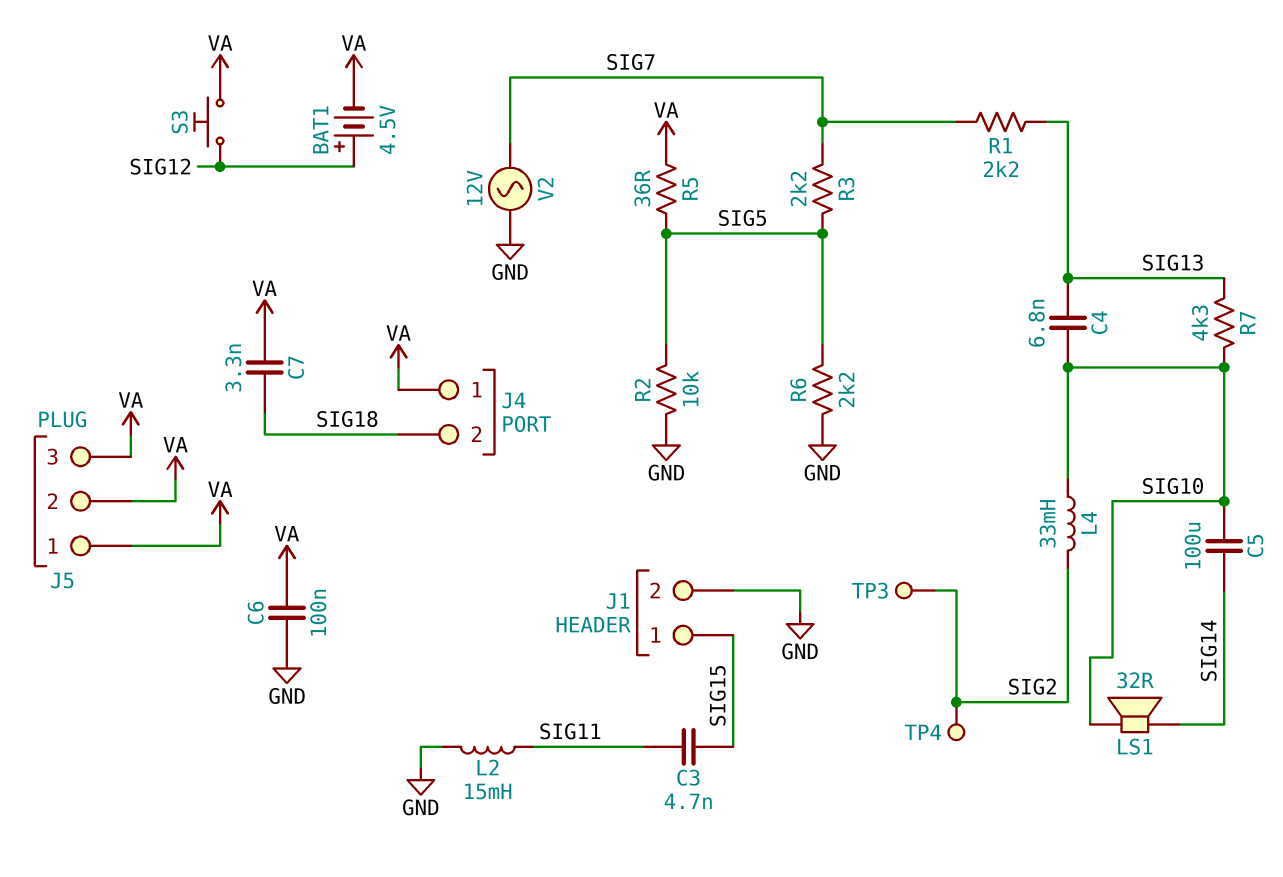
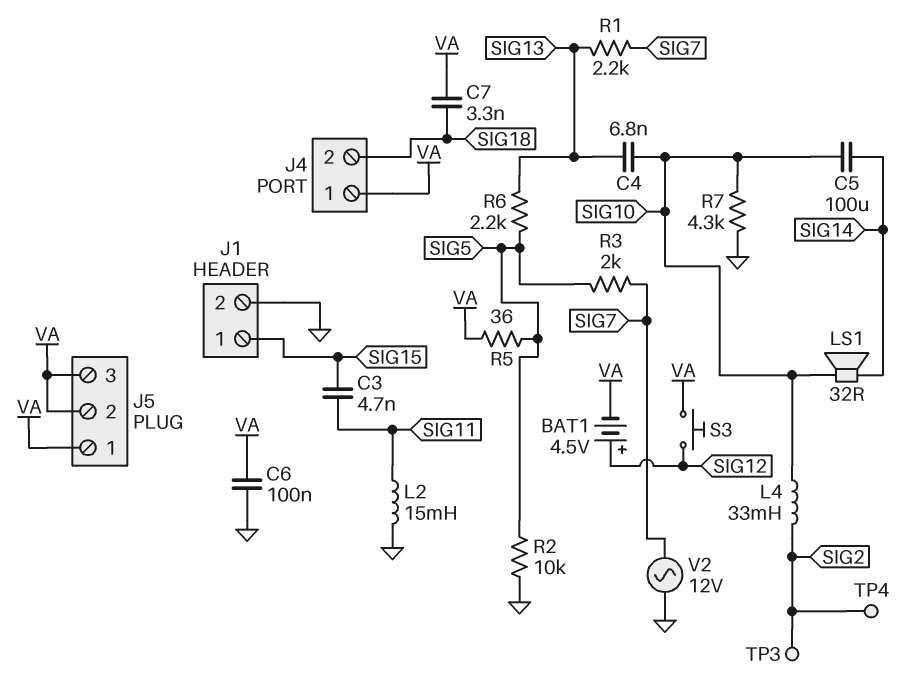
R3: 2.2k (SIG5, SIG7) -> 2k (SIG5, SIG7)
R6: 2.2k (GND, SIG5) -> 2.2k (SIG5, SIG13)
R7: 4.3k (SIG10, SIG13) -> 4.3k (GND, SIG10)

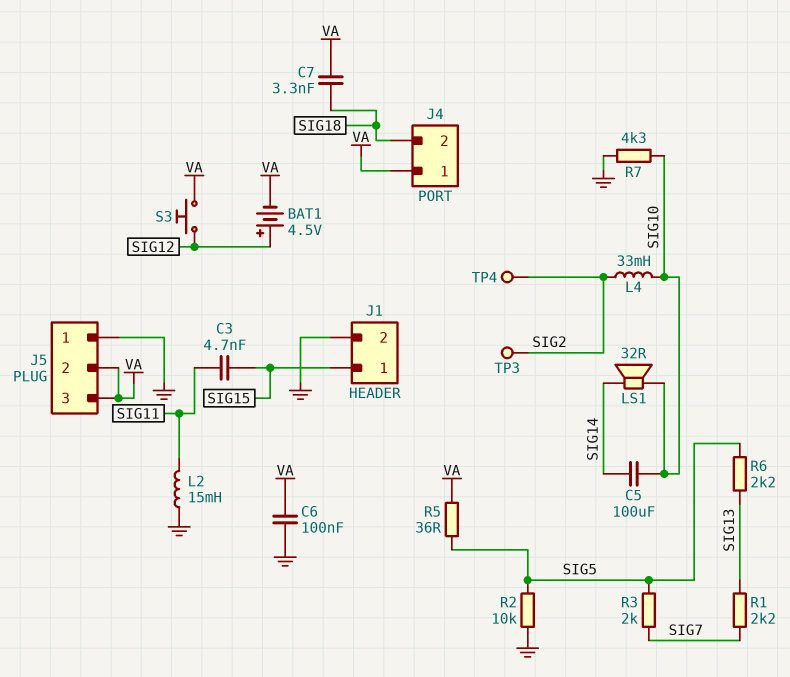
C4: 6.8nF (SIG10, SIG13) -> none
J5 pin 1: VA -> GND
V2: AC 12V (GND, SIG7) -> none

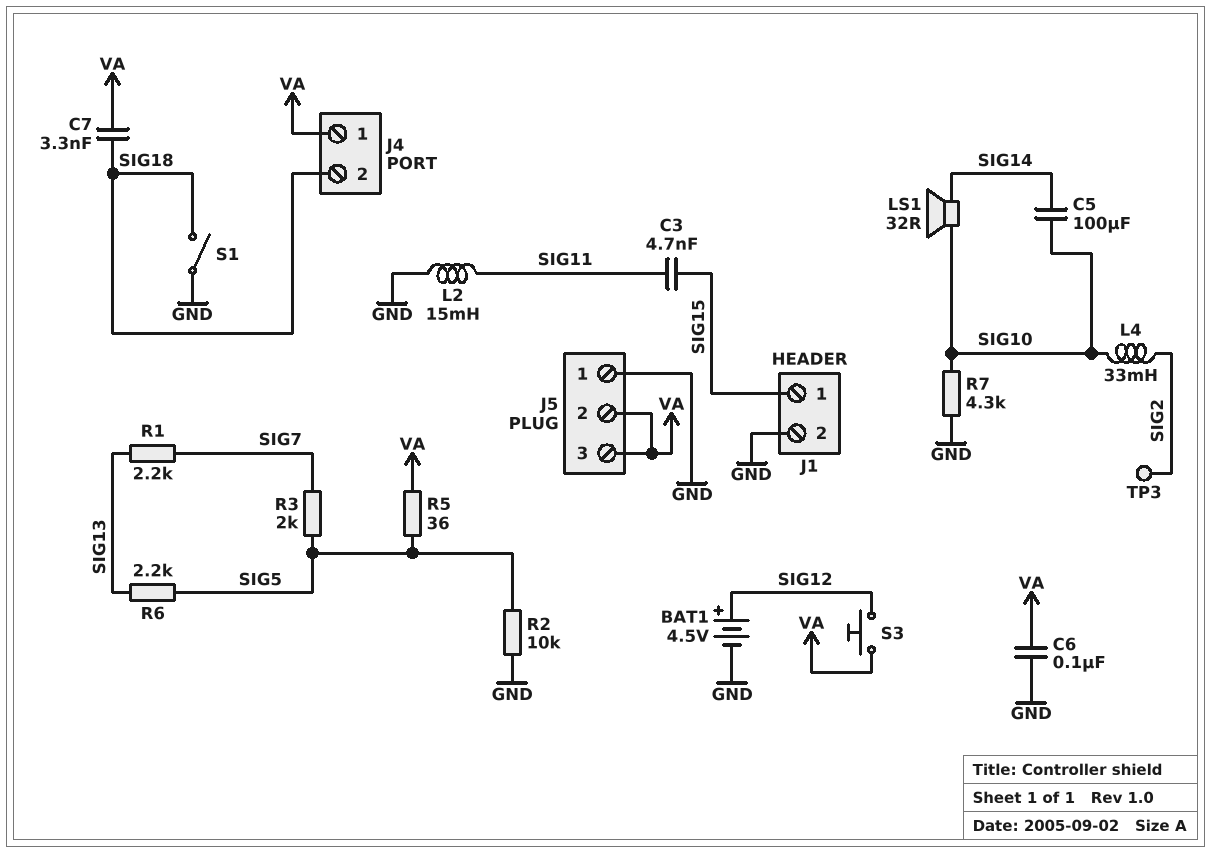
BAT1: 4.5V (plus SIG12, minus VA) -> 4.5V (plus SIG12, minus GND)
S1: none -> switch (GND, SIG18)
TP4: test point (SIG2) -> none

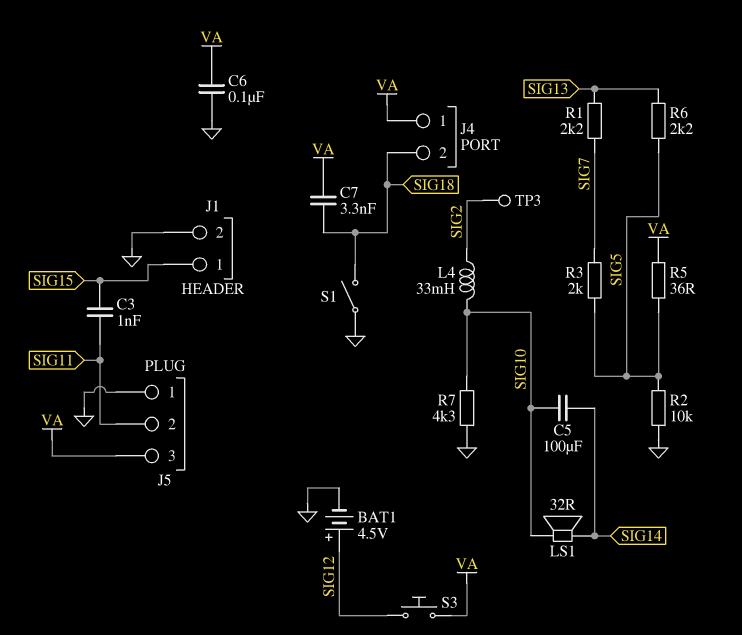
C3: 4.7nF (SIG11, SIG15) -> 1nF (SIG11, SIG15)
J5 pin 2: VA -> SIG11
L2: 15mH (GND, SIG11) -> none

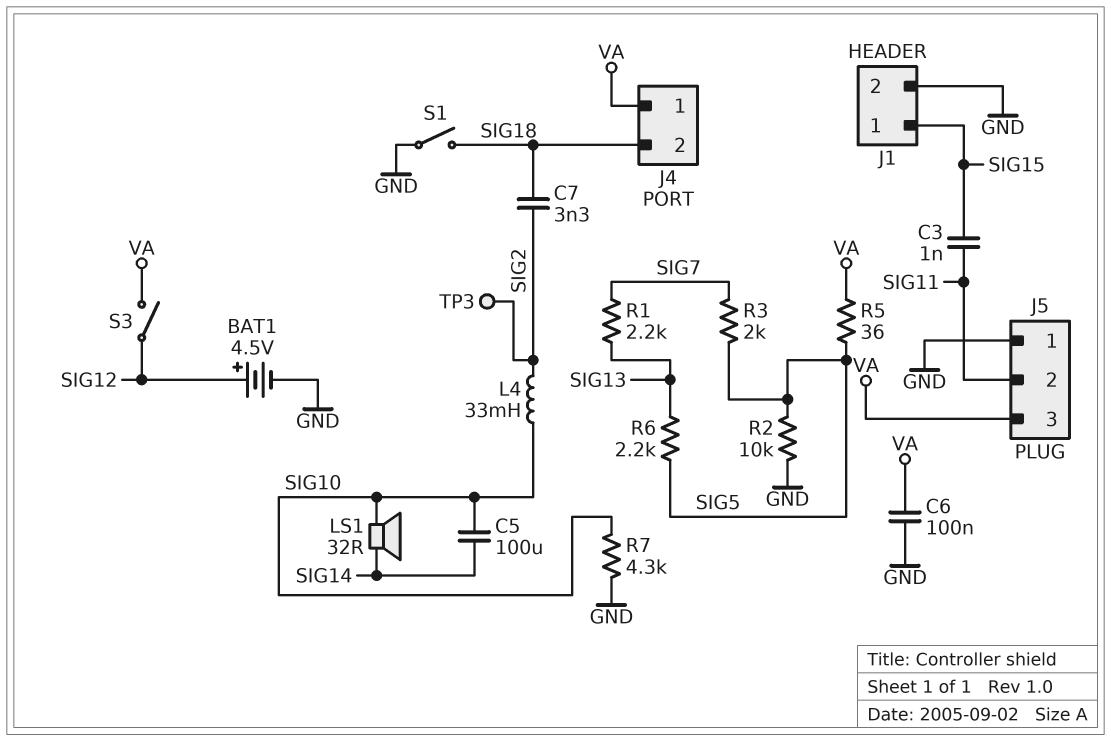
C7: 3.3nF (SIG18, VA) -> 3.3nF (SIG2, SIG18)
S3: button (SIG12, VA) -> switch (SIG12, VA)

